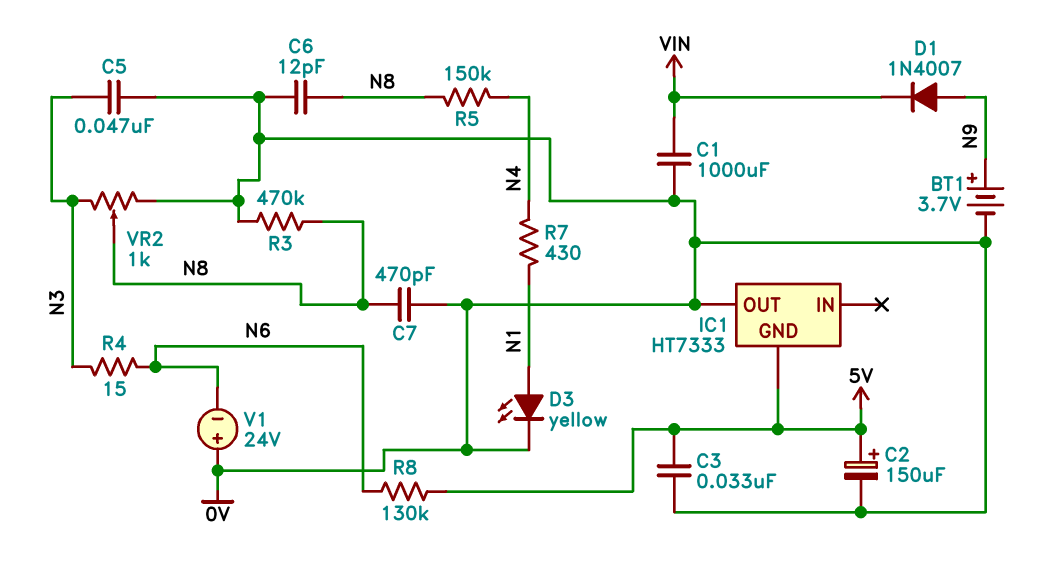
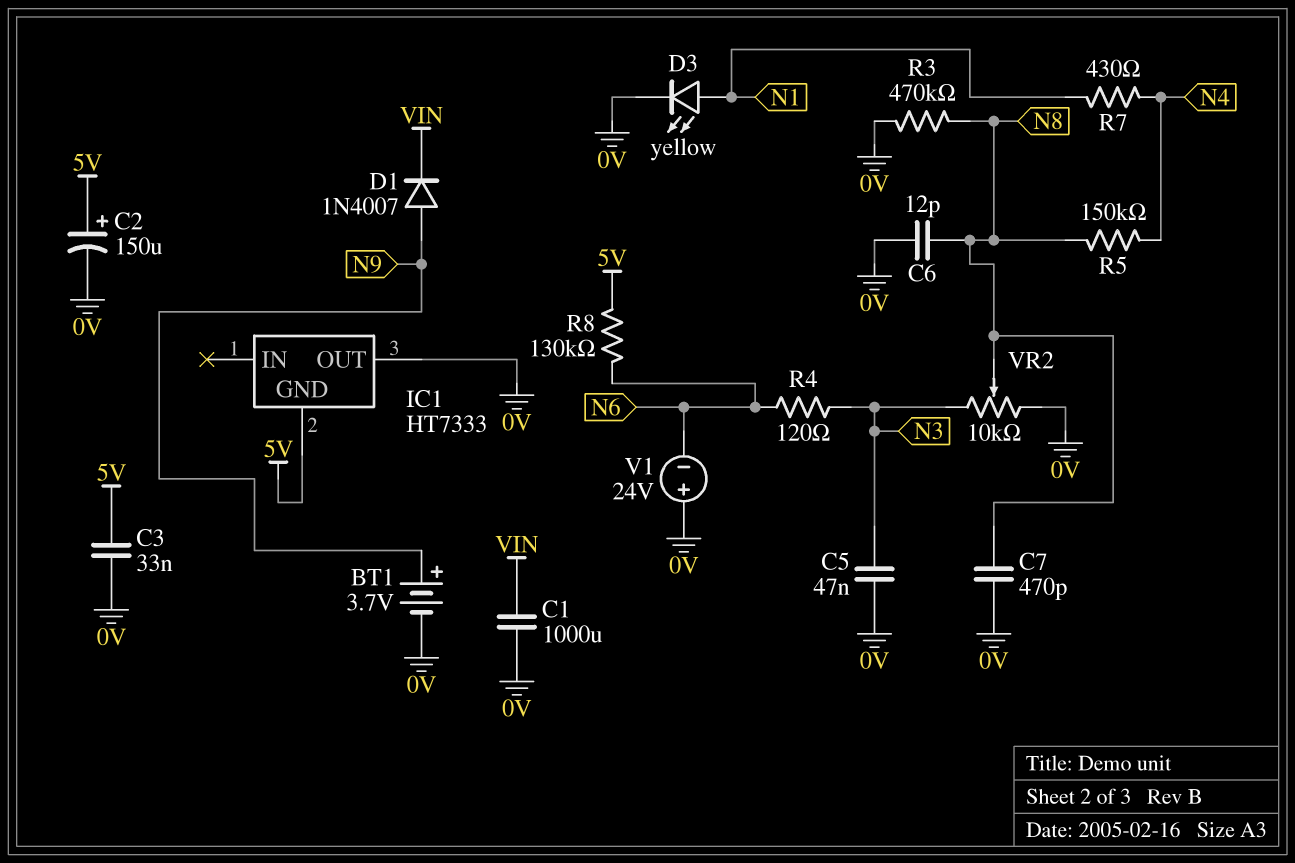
R4: 15 (N3, N6) -> 120 (N3, N6)
VR2: 1k (0V, N3, wiper N8) -> 10k (0V, N3, wiper N8)

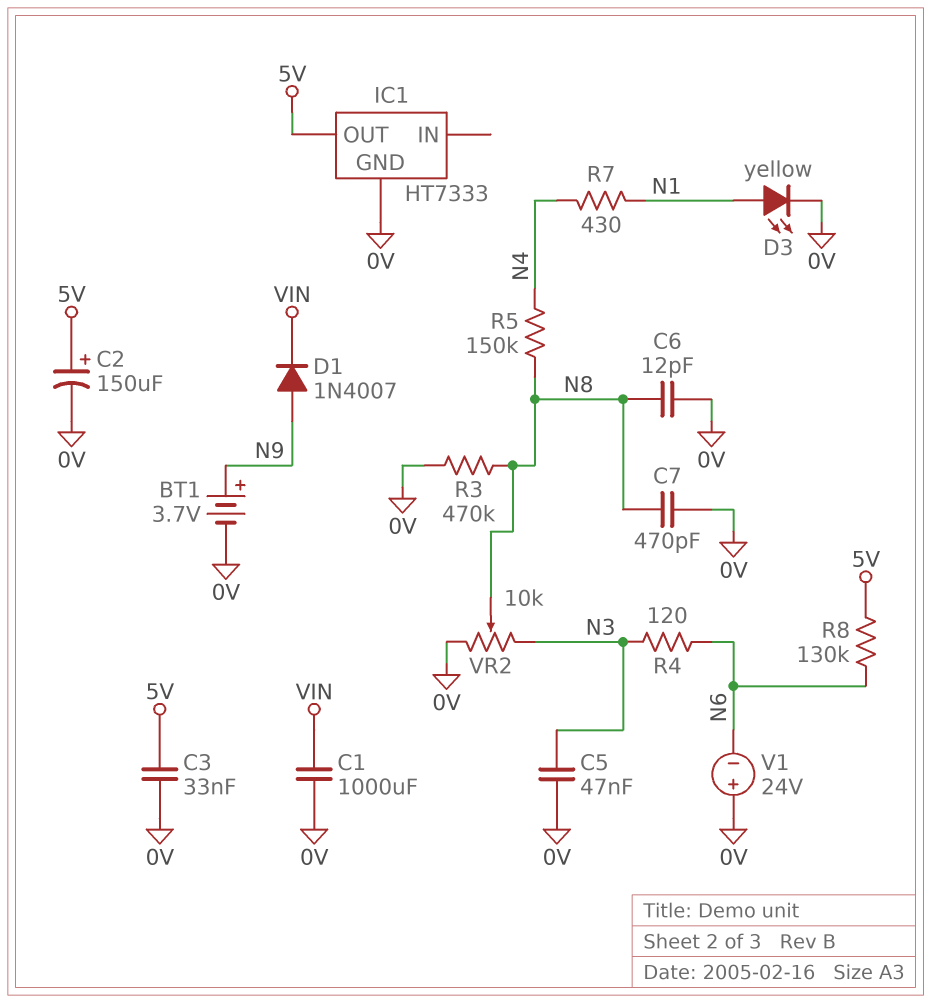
IC1 pin GND: 5V -> 0V
IC1 pin OUT: 0V -> 5V

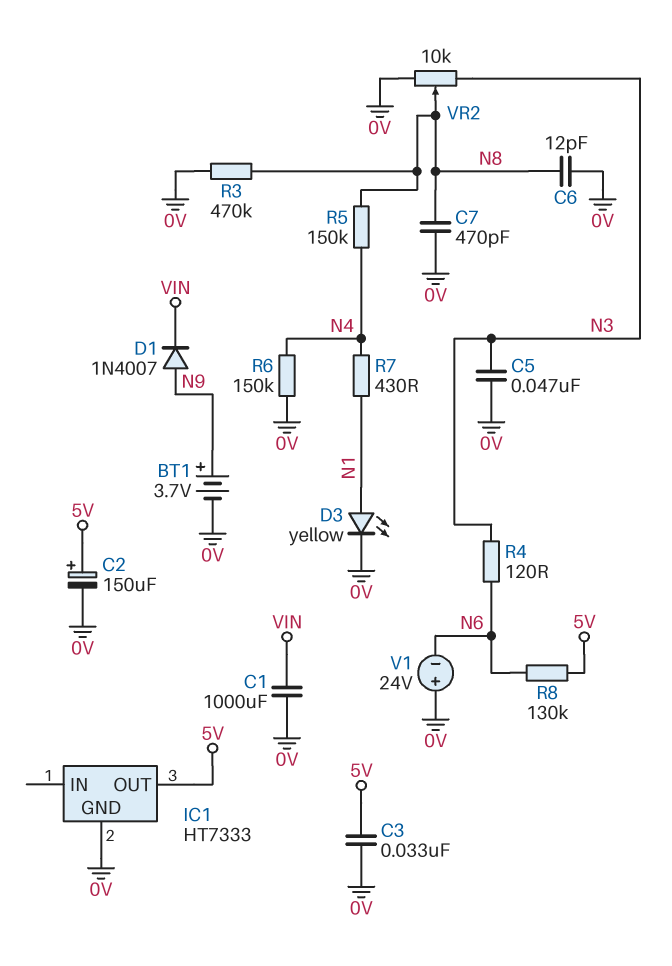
R6: none -> 150k (0V, N4)

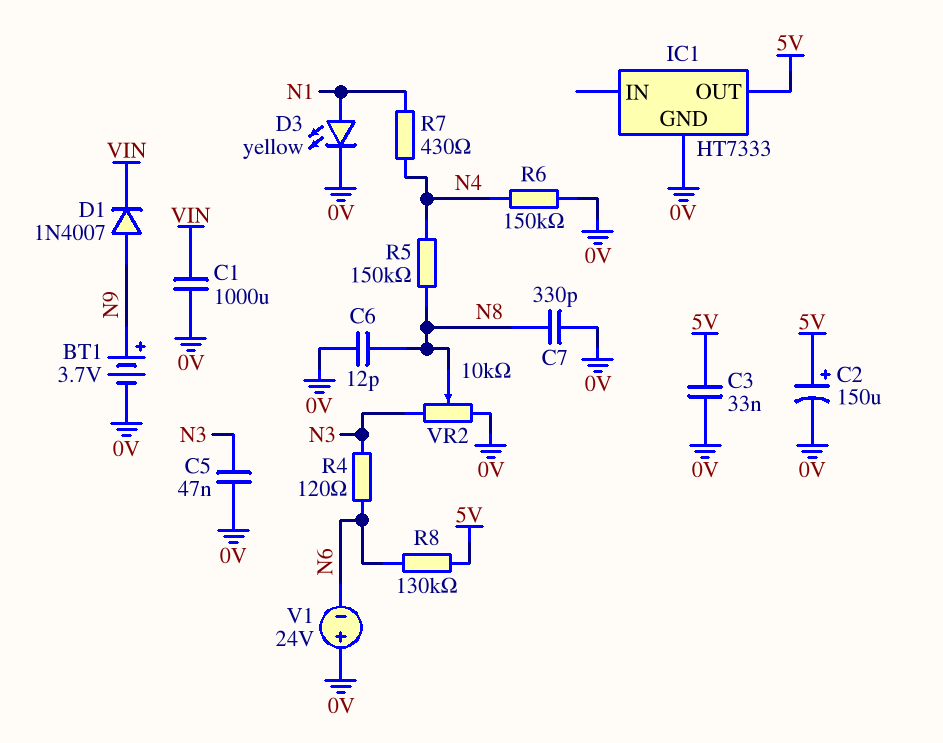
C7: 470pF (0V, N8) -> 330pF (0V, N8)
R3: 470k (0V, N8) -> none

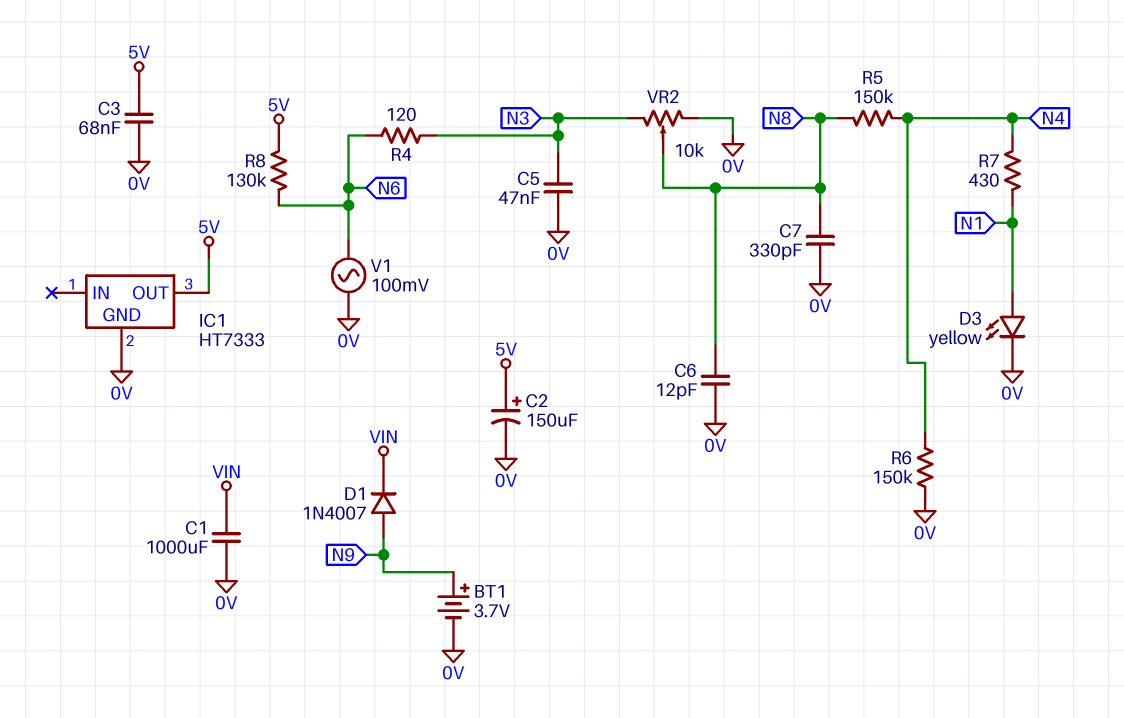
C3: 33nF (0V, 5V) -> 68nF (0V, 5V)
V1: 24V (plus 0V, minus N6) -> AC 100mV (0V, N6)

